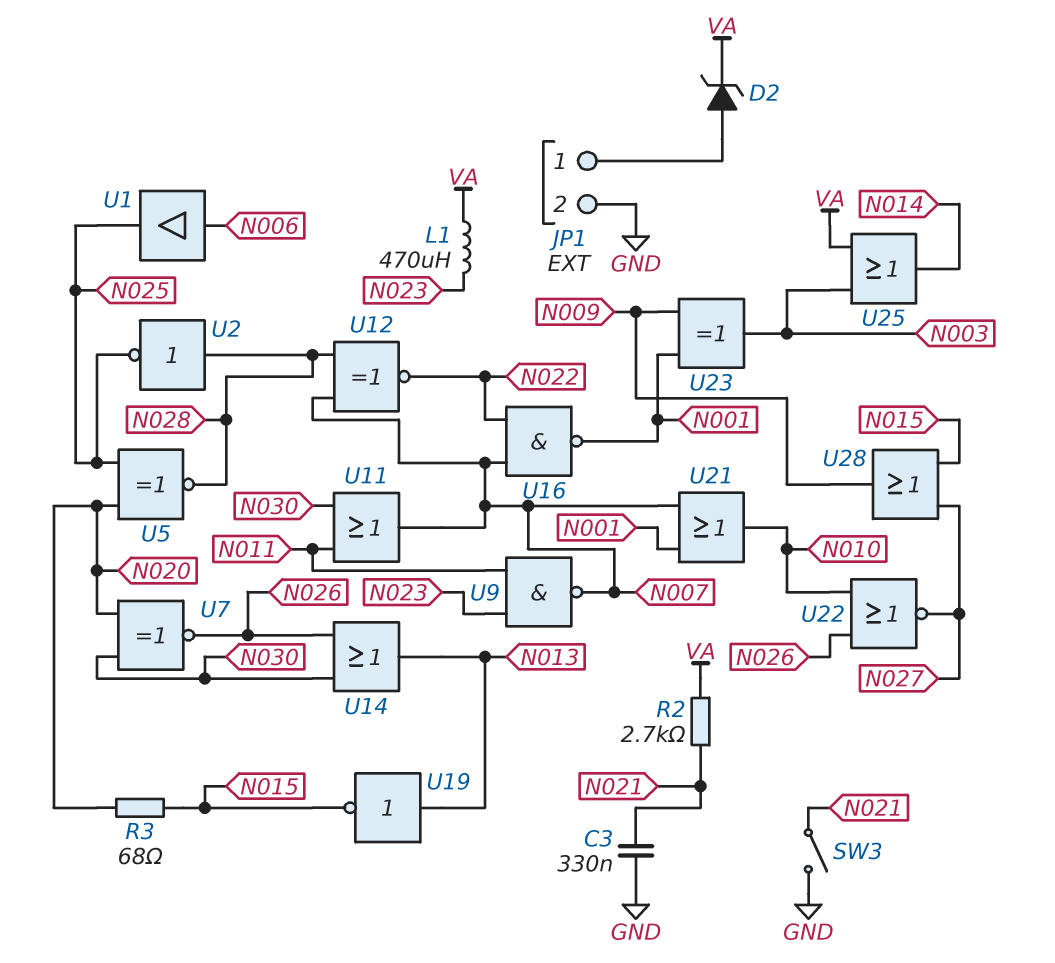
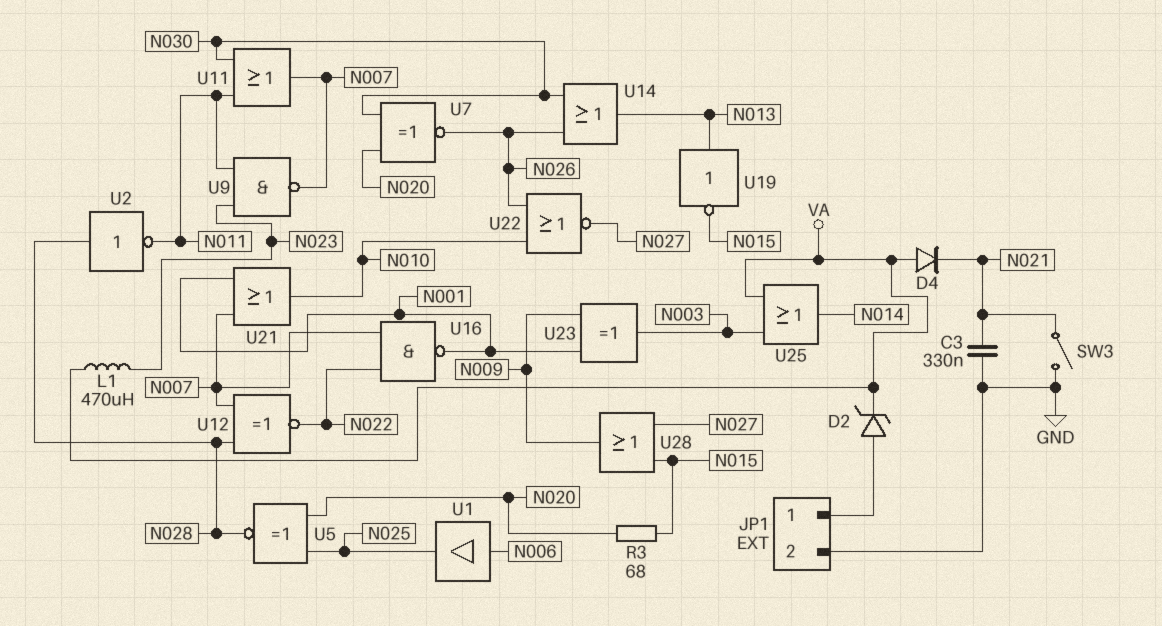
D4: none -> diode (A VA, K N021)
R2: 2.7k (N021, VA) -> none
U2: NOT (in N028, out N025) -> NOT (in N028, out N011)

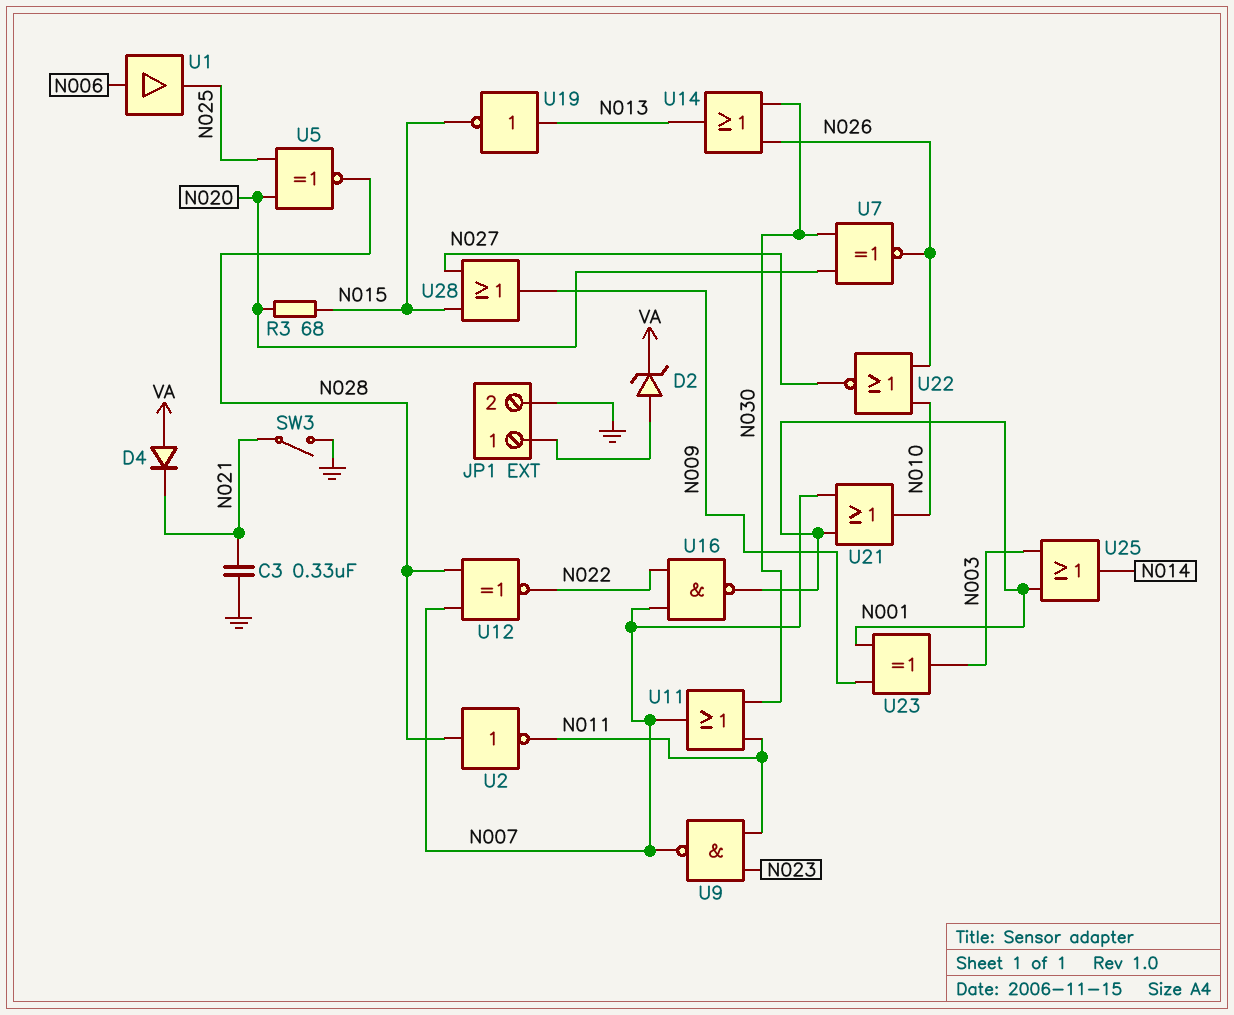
L1: 470uH (N023, VA) -> none
U25: OR (in N003, in VA, out N014) -> OR (in N001, in N003, out N014)

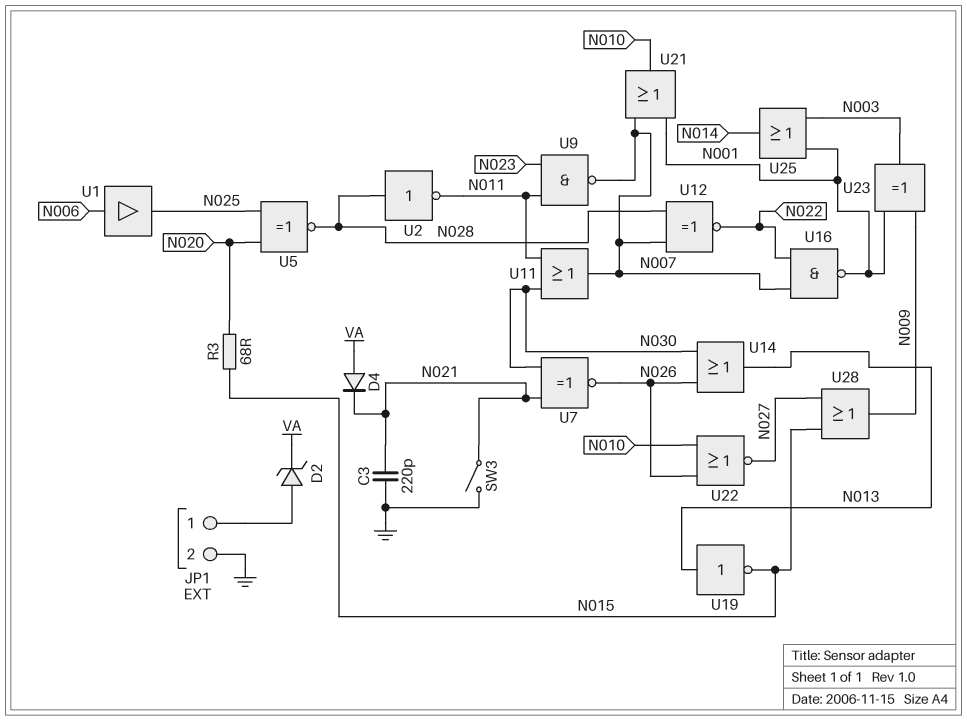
C3: 330nF (GND, N021) -> 220pF (GND, N021)
U7: XNOR (in N020, in N030, out N026) -> XNOR (in N021, in N030, out N026)

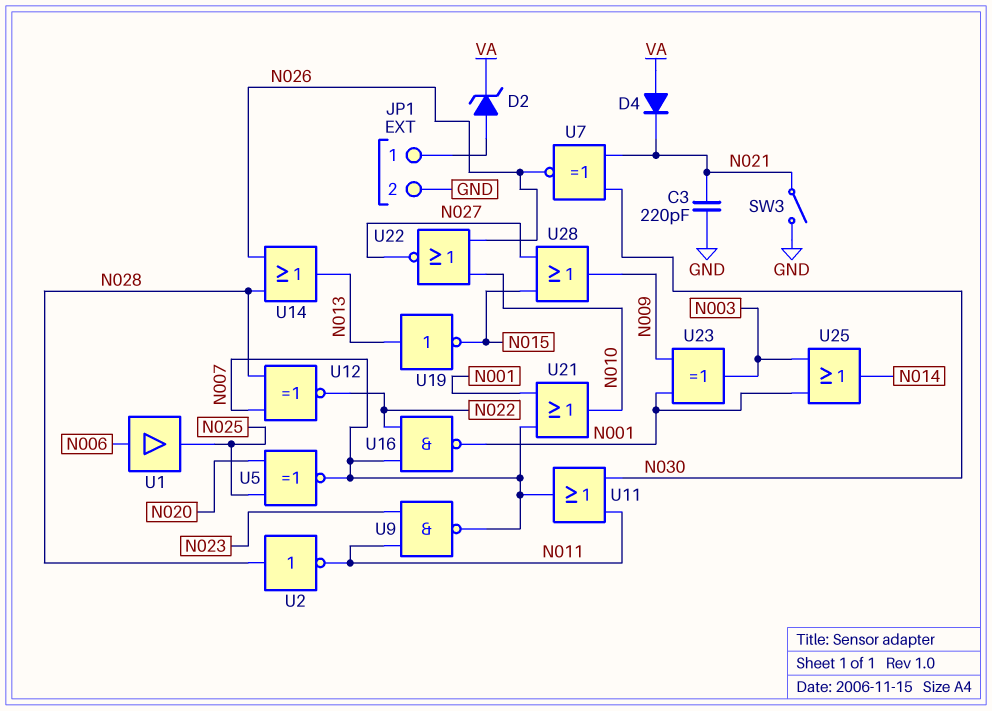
R3: 68 (N015, N020) -> none
U5: XNOR (in N020, in N025, out N028) -> XNOR (in N020, in N025, out N007)
U14: OR (in N026, in N030, out N013) -> OR (in N026, in N028, out N013)

